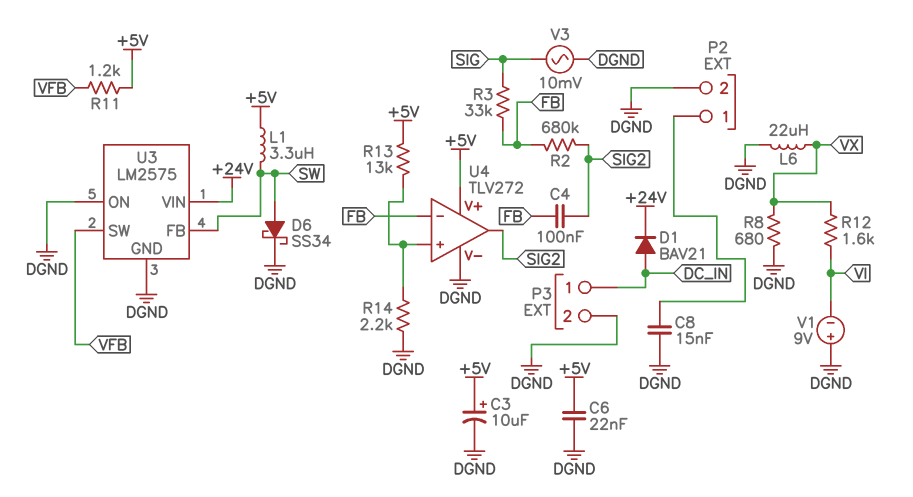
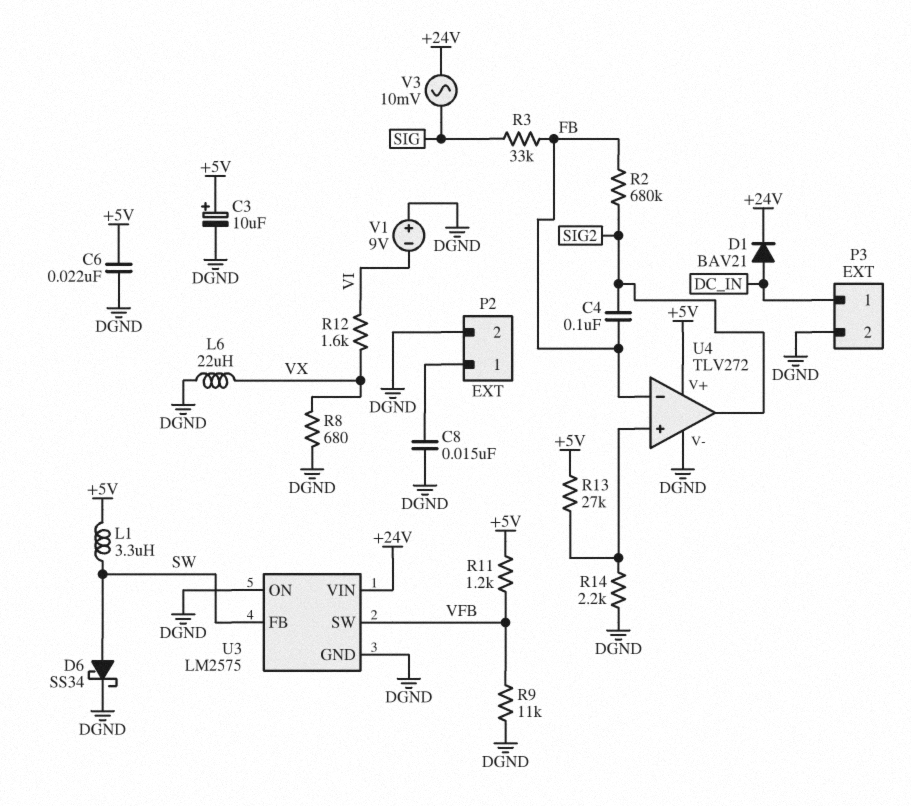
R9: none -> 11k (DGND, VFB)
R13: 13k (+5V, U4/in+) -> 27k (+5V, U4/in+)
V3: AC 10mV (DGND, SIG) -> AC 10mV (+24V, SIG)

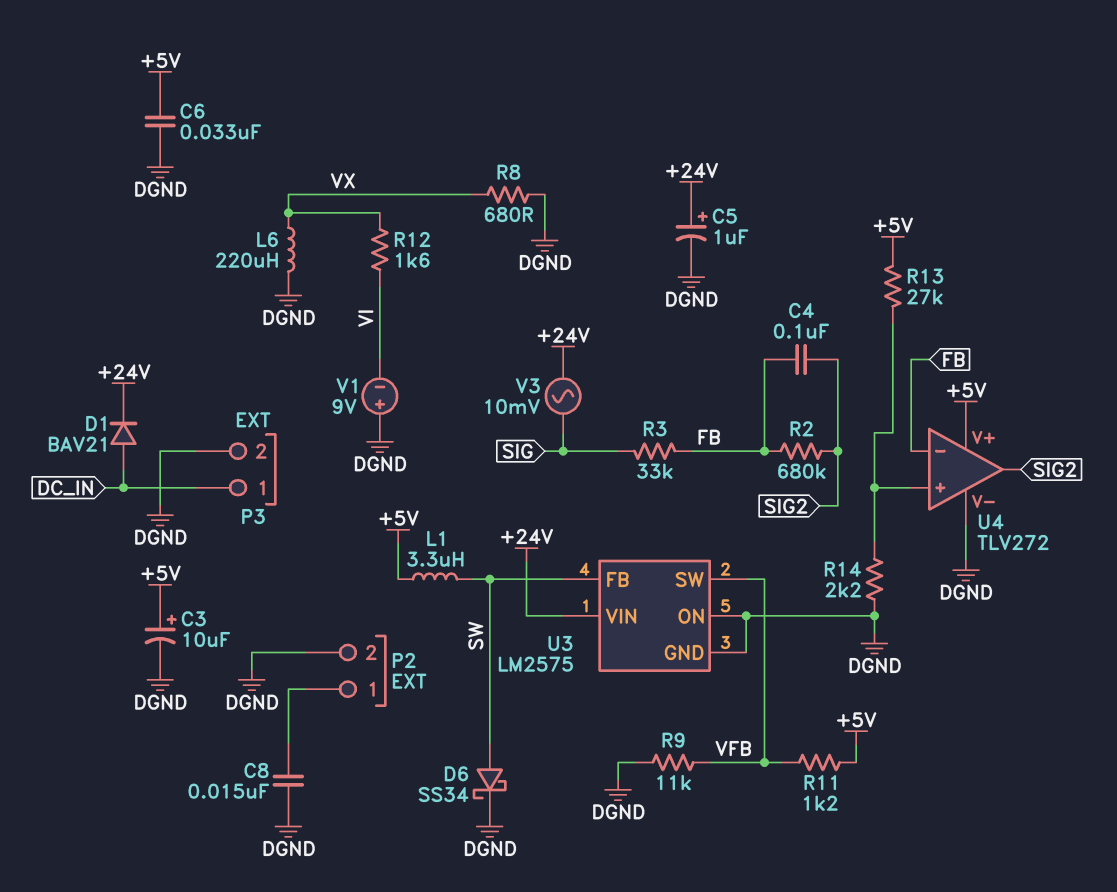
C5: none -> 1uF (plus +24V, minus DGND)
C6: 22nF (+5V, DGND) -> 33nF (+5V, DGND)
L6: 22uH (DGND, VX) -> 220uH (DGND, VX)

